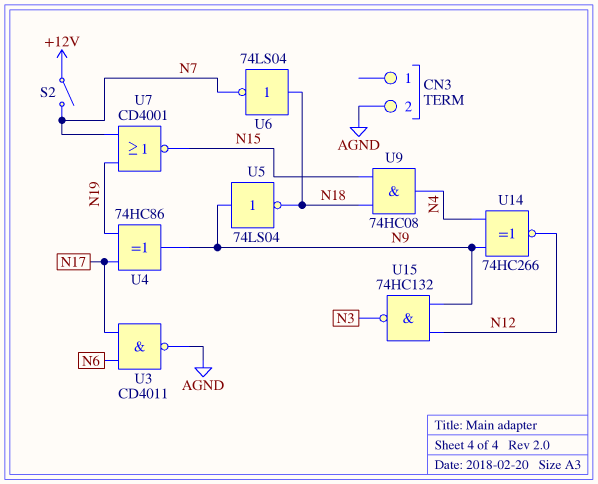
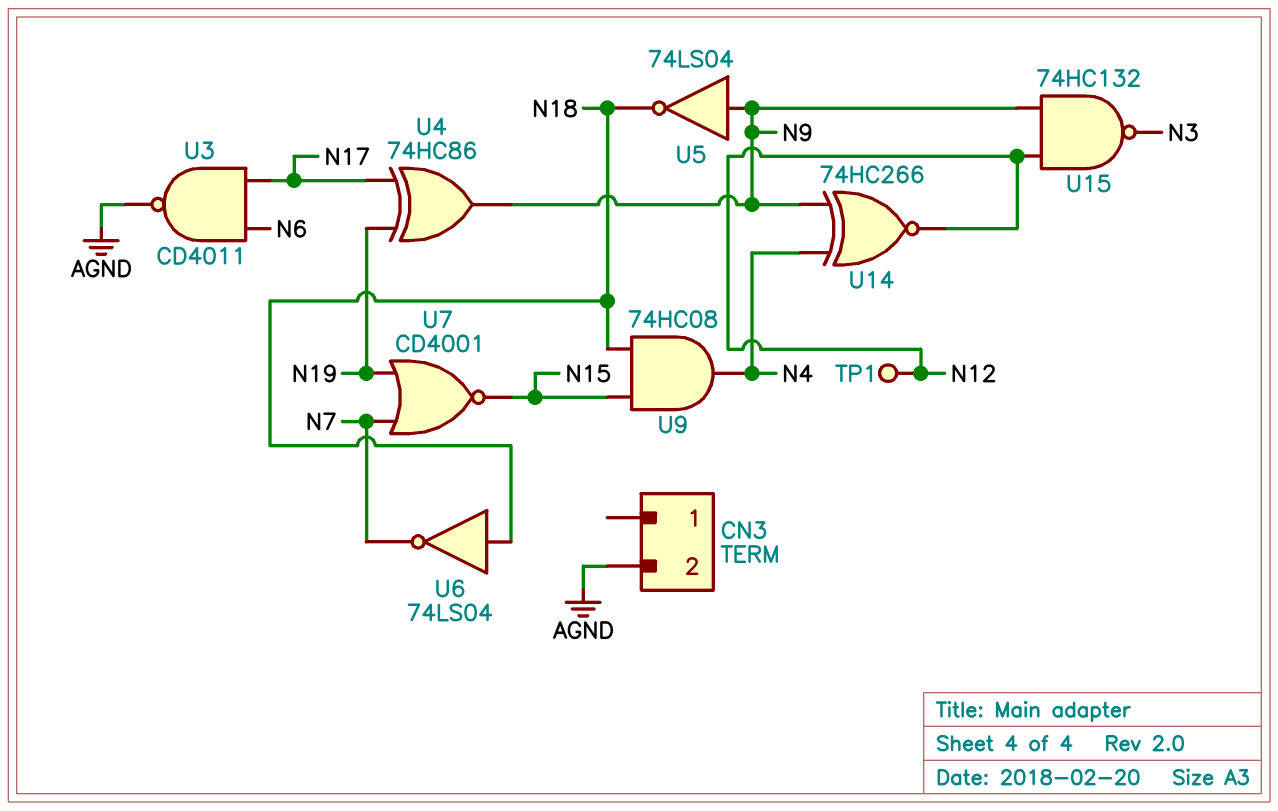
S2: switch (+12V, N7) -> none
TP1: none -> test point (N12)

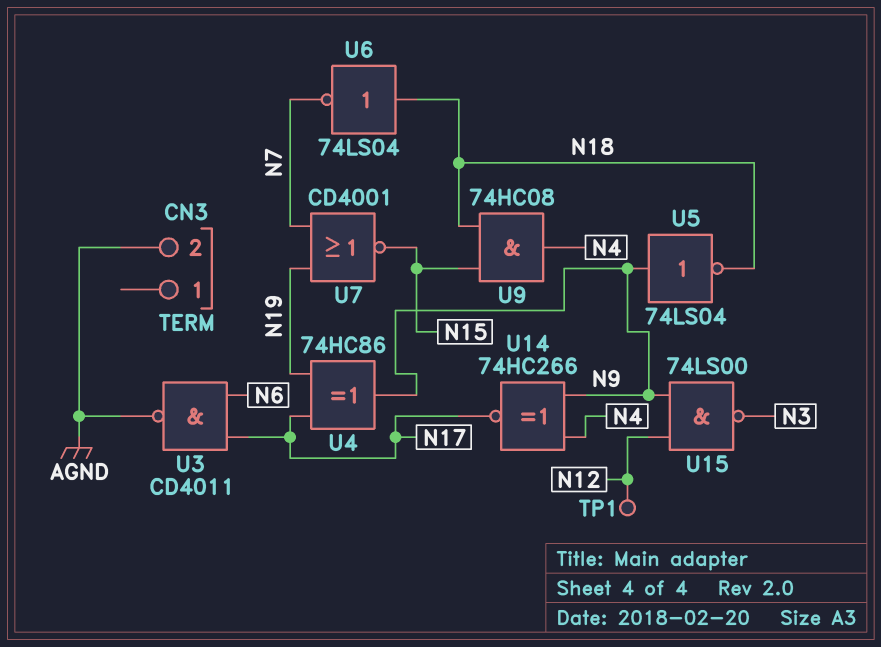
U14: XNOR 74HC266 (in N4, in N9, out N12) -> XNOR 74HC266 (in N4, in N9, out N17)
U15: NAND 74HC132 (in N9, in N12, out N3) -> NAND 74LS00 (in N9, in N12, out N3)

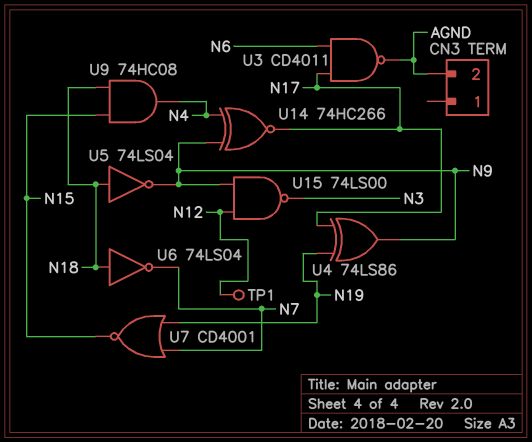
U4: XOR 74HC86 (in N17, in N19, out N9) -> XOR 74LS86 (in N17, in N19, out N9)
U5: NOT 74LS04 (in N9, out N18) -> NOT 74LS04 (in N18, out N9)

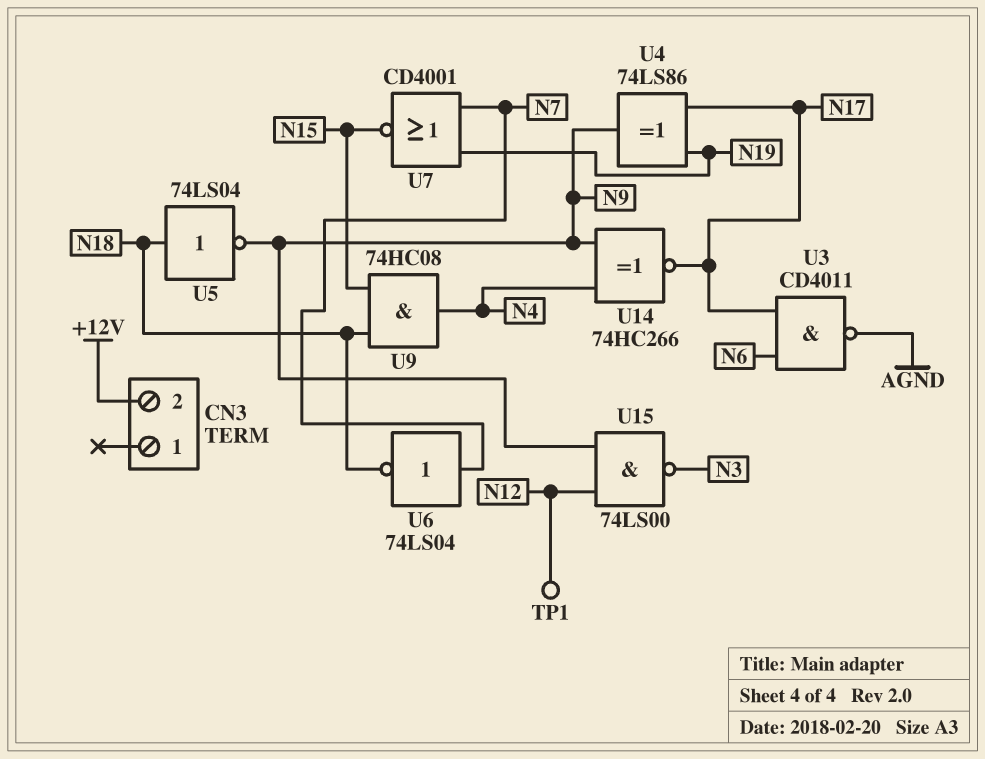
CN3 pin 2: AGND -> +12V
U6: NOT 74LS04 (in N18, out N7) -> NOT 74LS04 (in N7, out N18)

